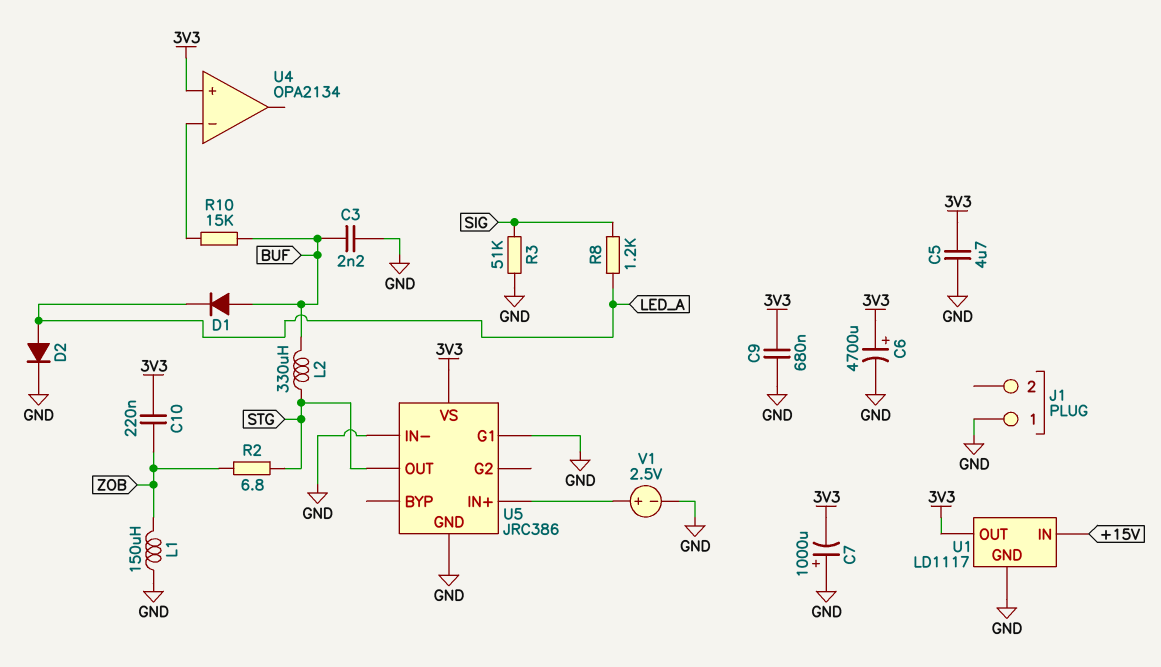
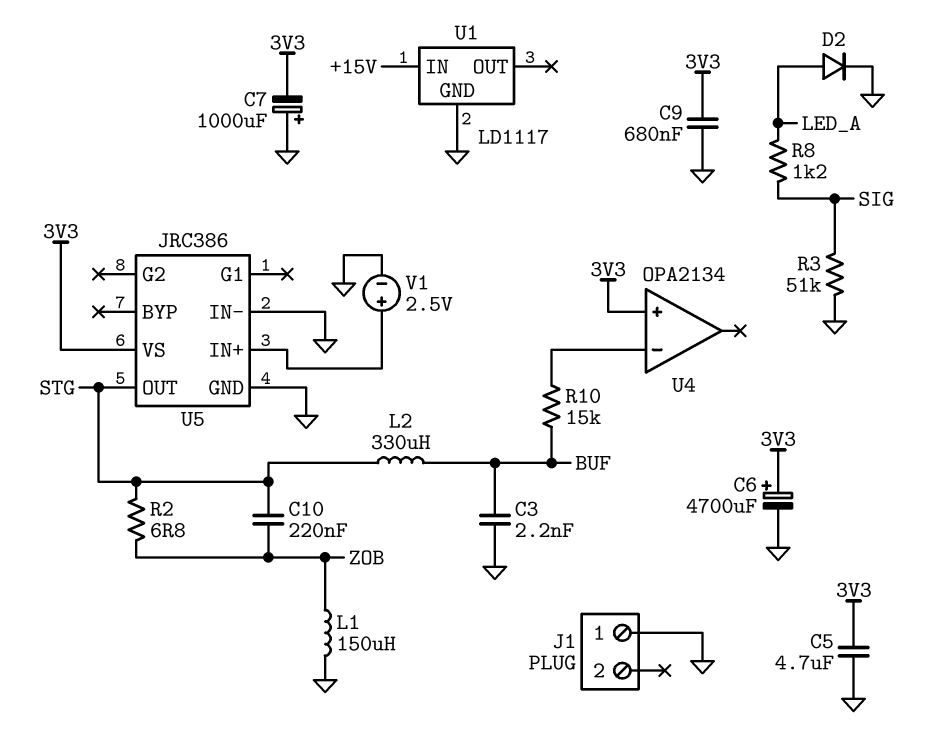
C10: 220nF (3V3, ZOB) -> 220nF (STG, ZOB)
D1: diode (A BUF, K LED_A) -> none
U1 pin OUT: 3V3 -> none
U5 pin G1: GND -> none

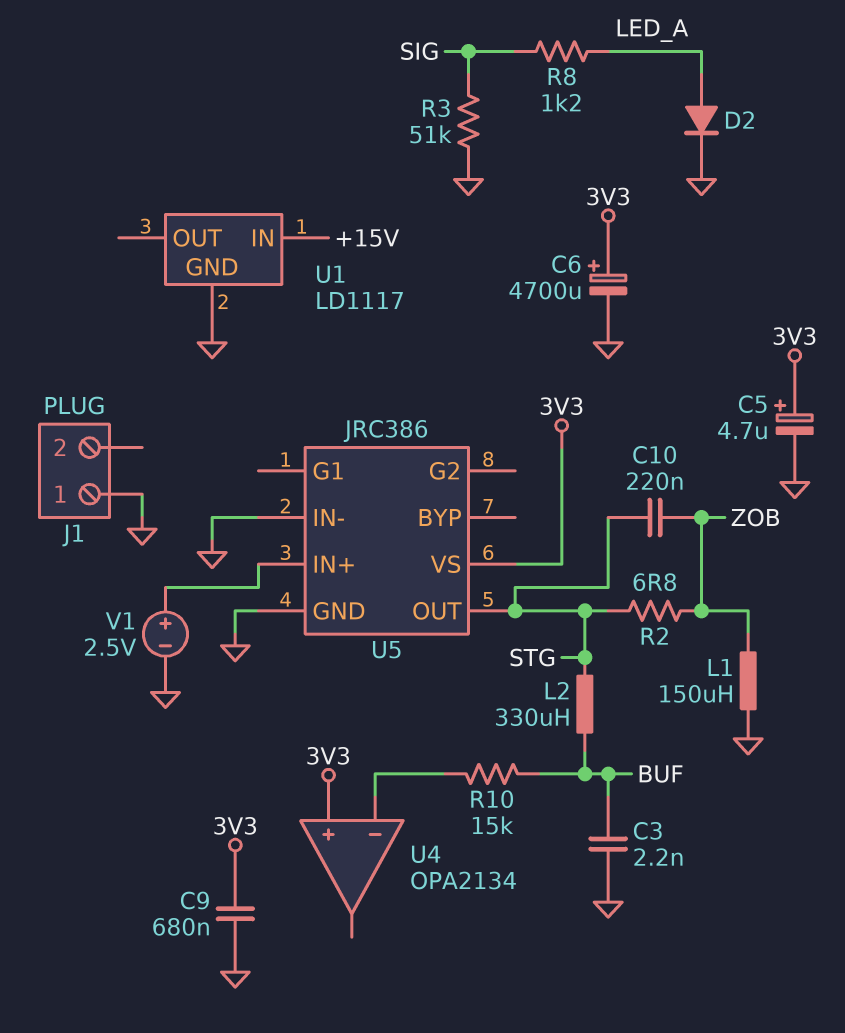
C5: 4.7uF (3V3, GND) -> 4.7uF (plus 3V3, minus GND)
C7: 1000uF (plus GND, minus 3V3) -> none

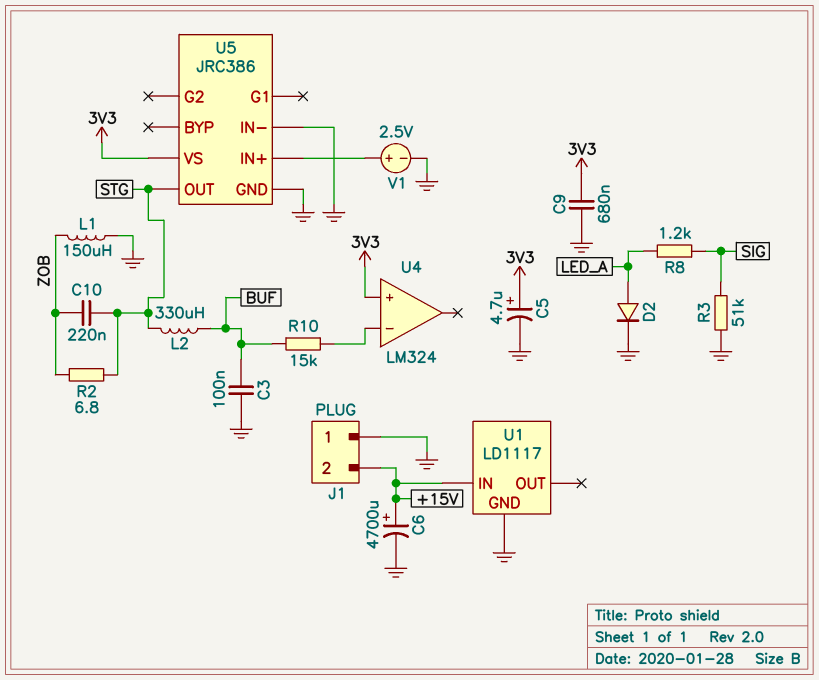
C3: 2.2nF (BUF, GND) -> 100nF (BUF, GND)
C6: 4700uF (plus 3V3, minus GND) -> 4700uF (plus +15V, minus GND)
J1 pin 2: none -> +15V
U4: OPA2134 -> LM324

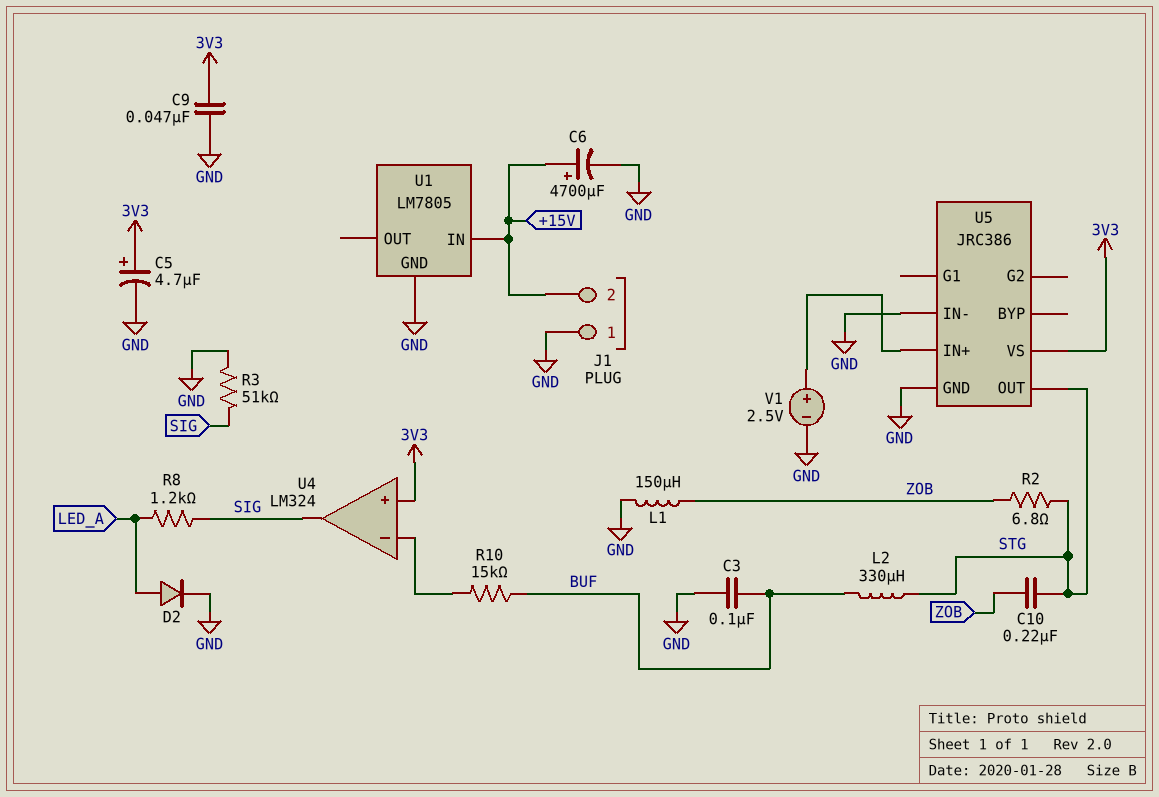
C9: 680nF (3V3, GND) -> 47nF (3V3, GND)
U1: LD1117 -> LM7805
U4 pin out: none -> SIG

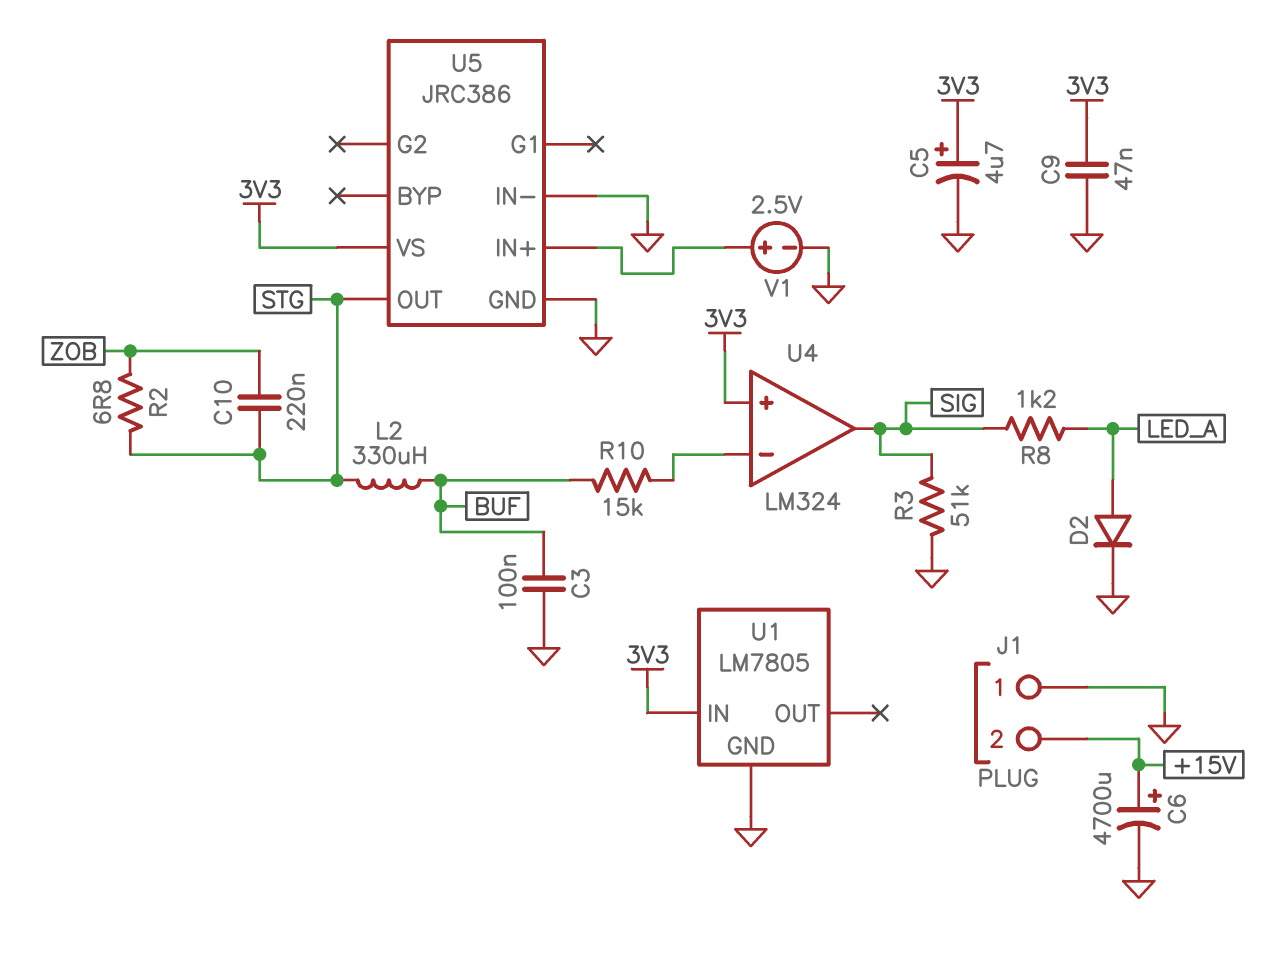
L1: 150uH (GND, ZOB) -> none
U1 pin IN: +15V -> 3V3

